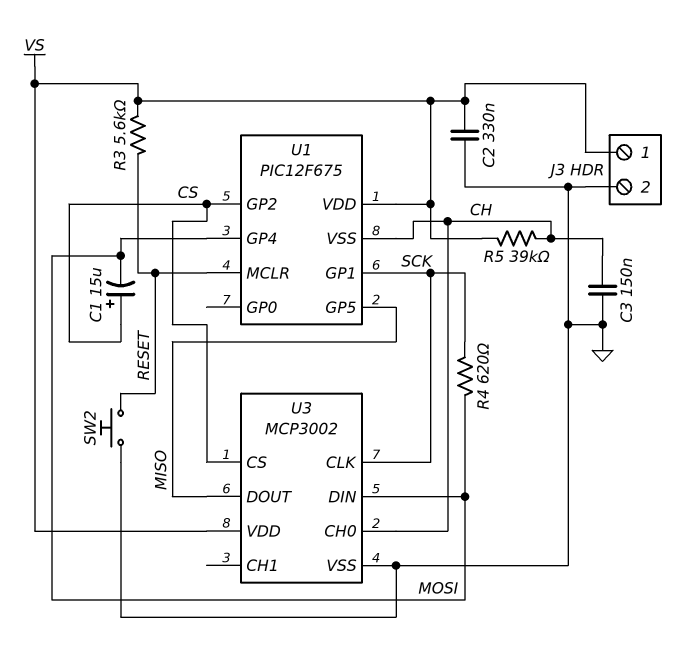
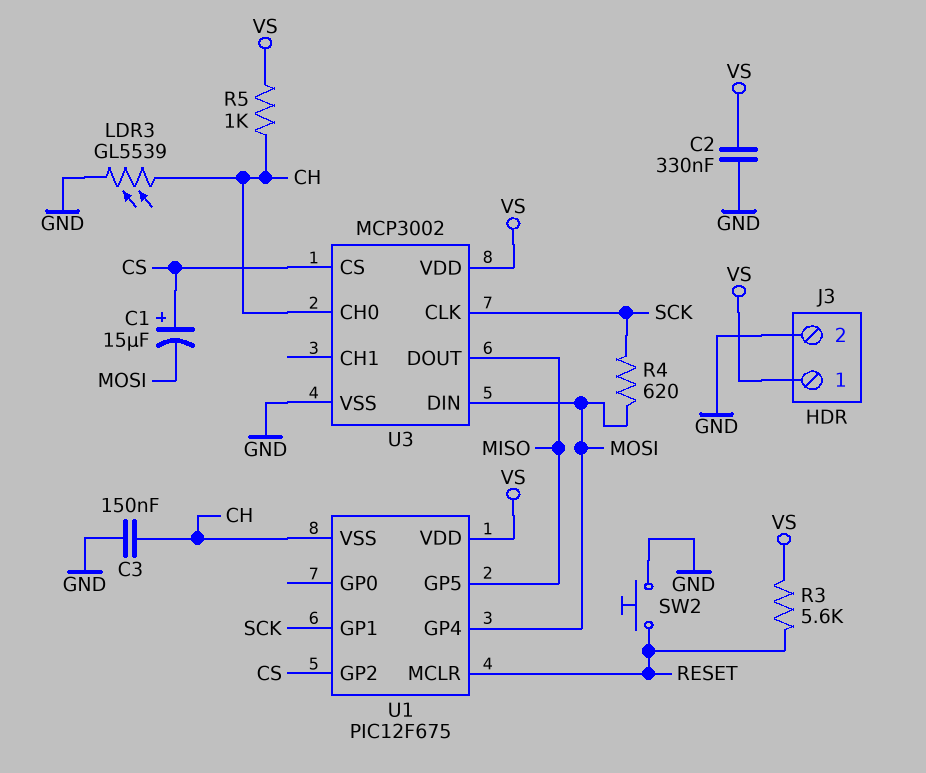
LDR3: none -> GL5539 (CH, GND)
R5: 39k (CH, VS) -> 1k (CH, VS)

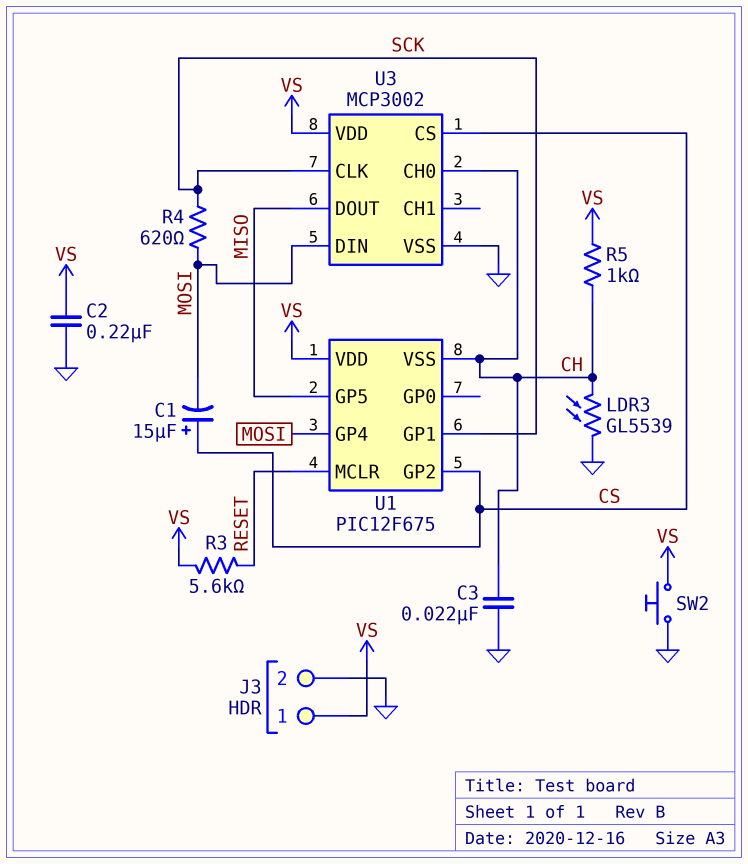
C2: 330nF (GND, VS) -> 220nF (GND, VS)
C3: 150nF (CH, GND) -> 22nF (CH, GND)
SW2: button (GND, RESET) -> button (GND, VS)

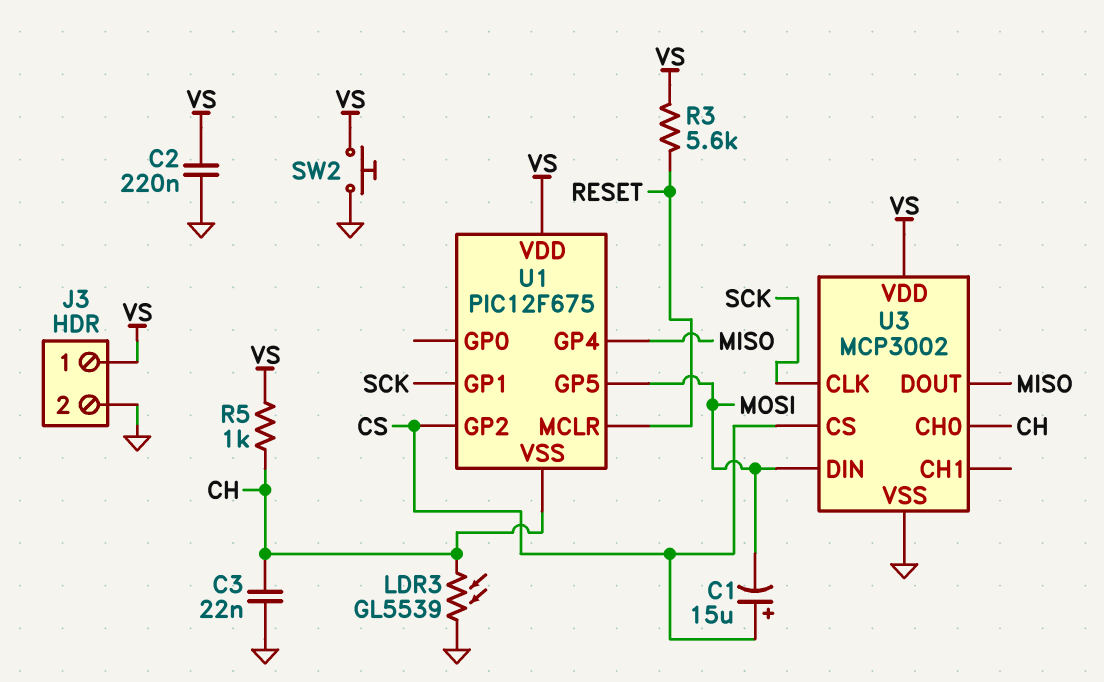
R4: 620 (MOSI, SCK) -> none
U1 pin GP4: MOSI -> MISO
U1 pin GP5: MISO -> MOSI

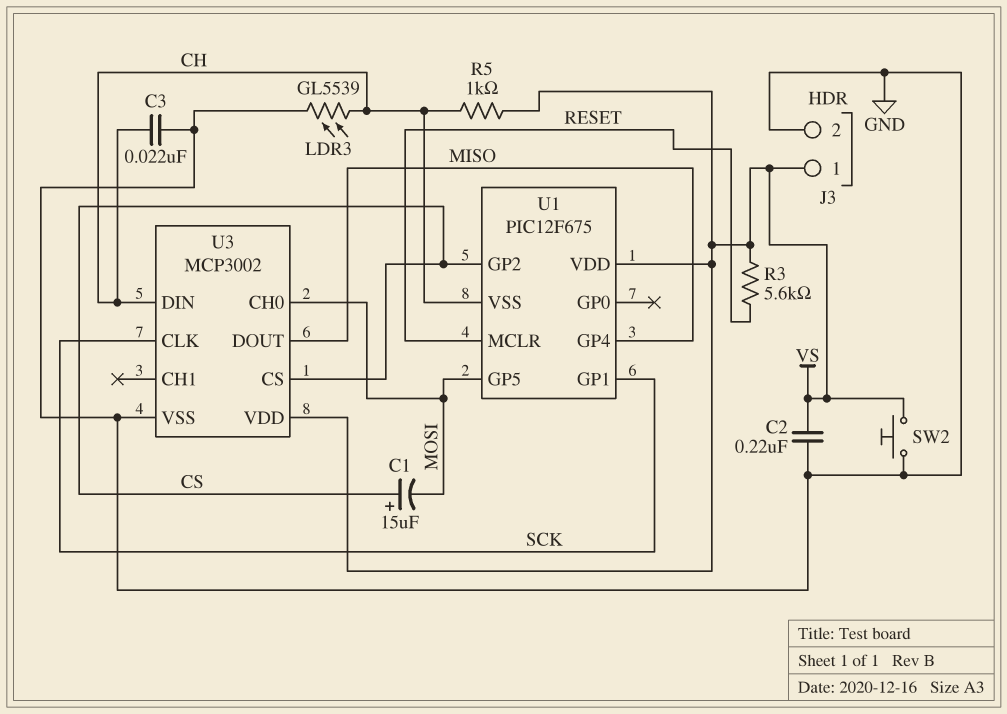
U3 pin CH0: CH -> MOSI
U3 pin DIN: MOSI -> CH

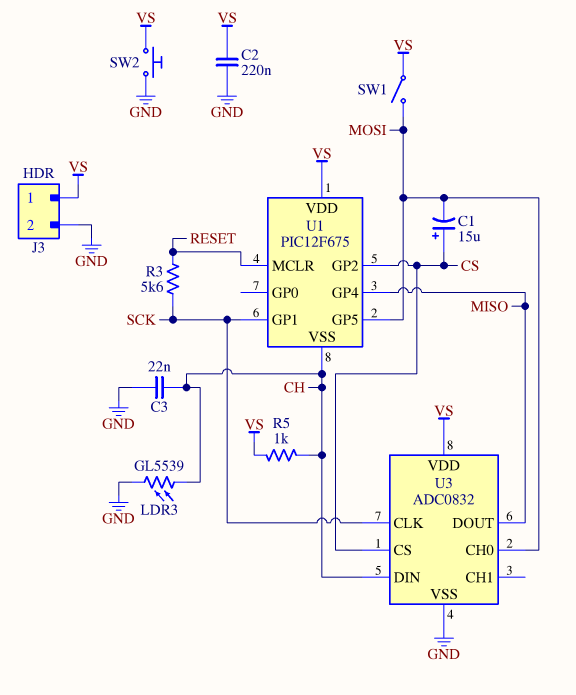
R3: 5.6k (RESET, VS) -> 5.6k (RESET, SCK)
SW1: none -> switch (MOSI, VS)
U3: MCP3002 -> ADC0832

